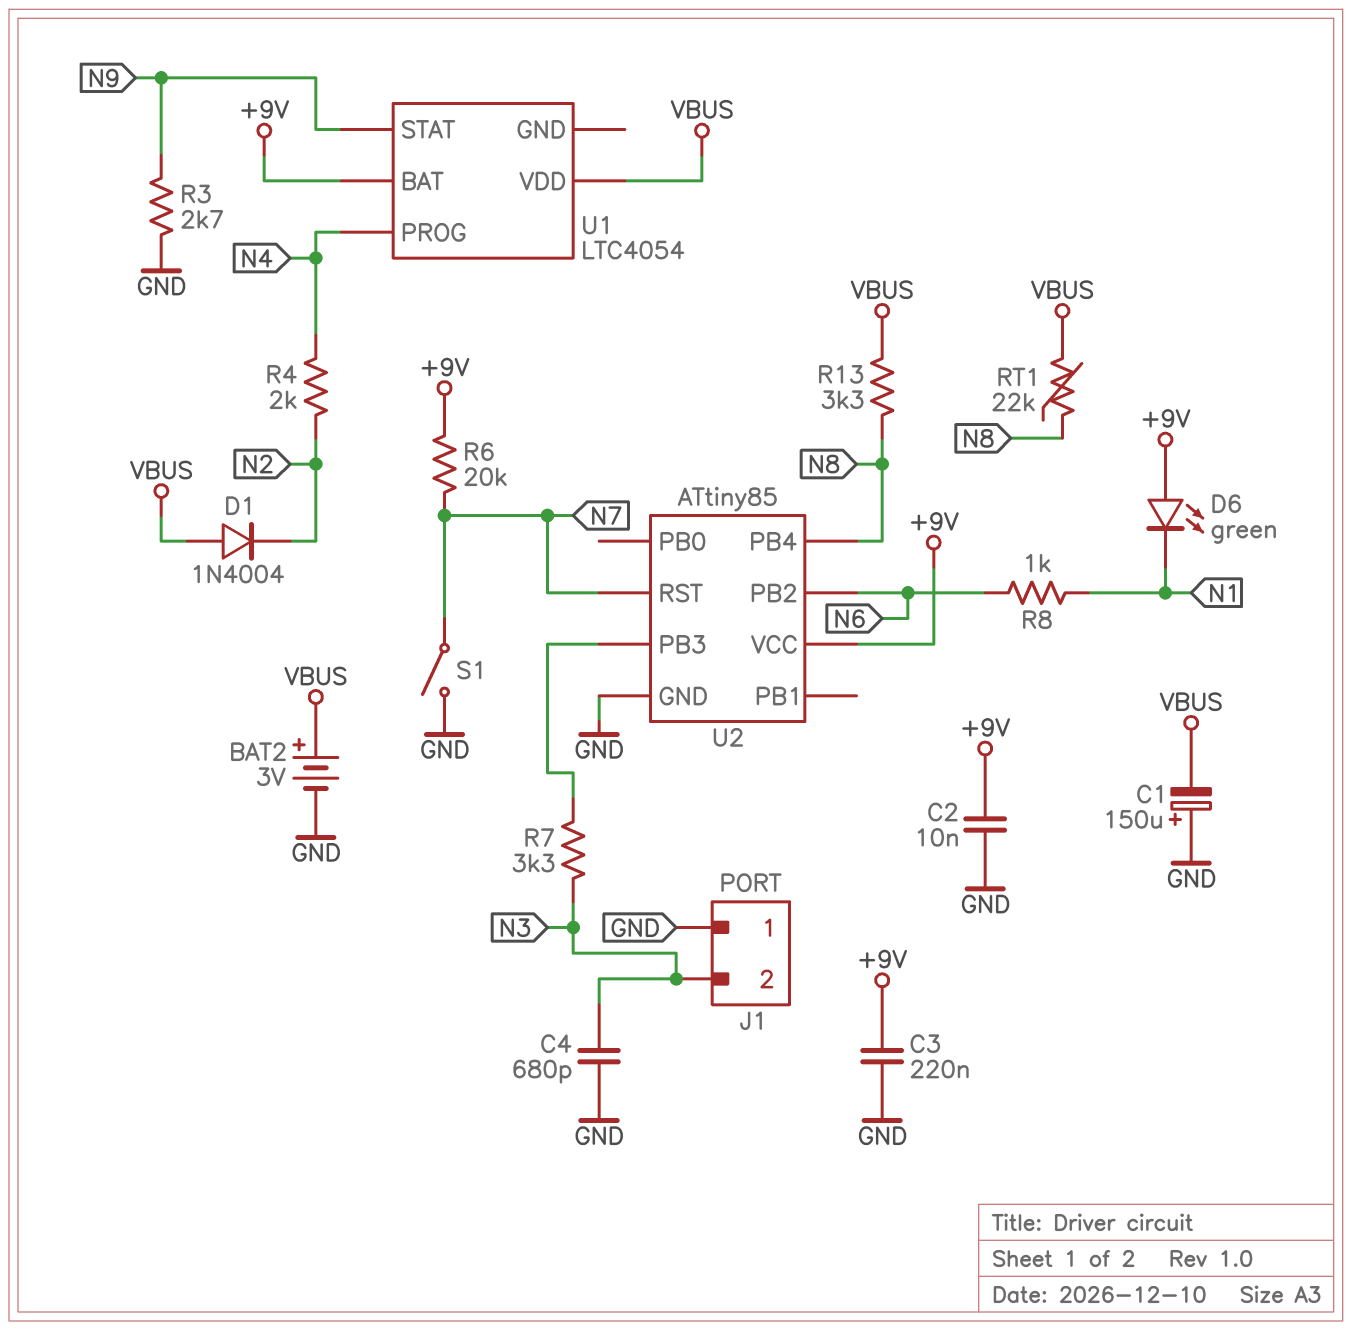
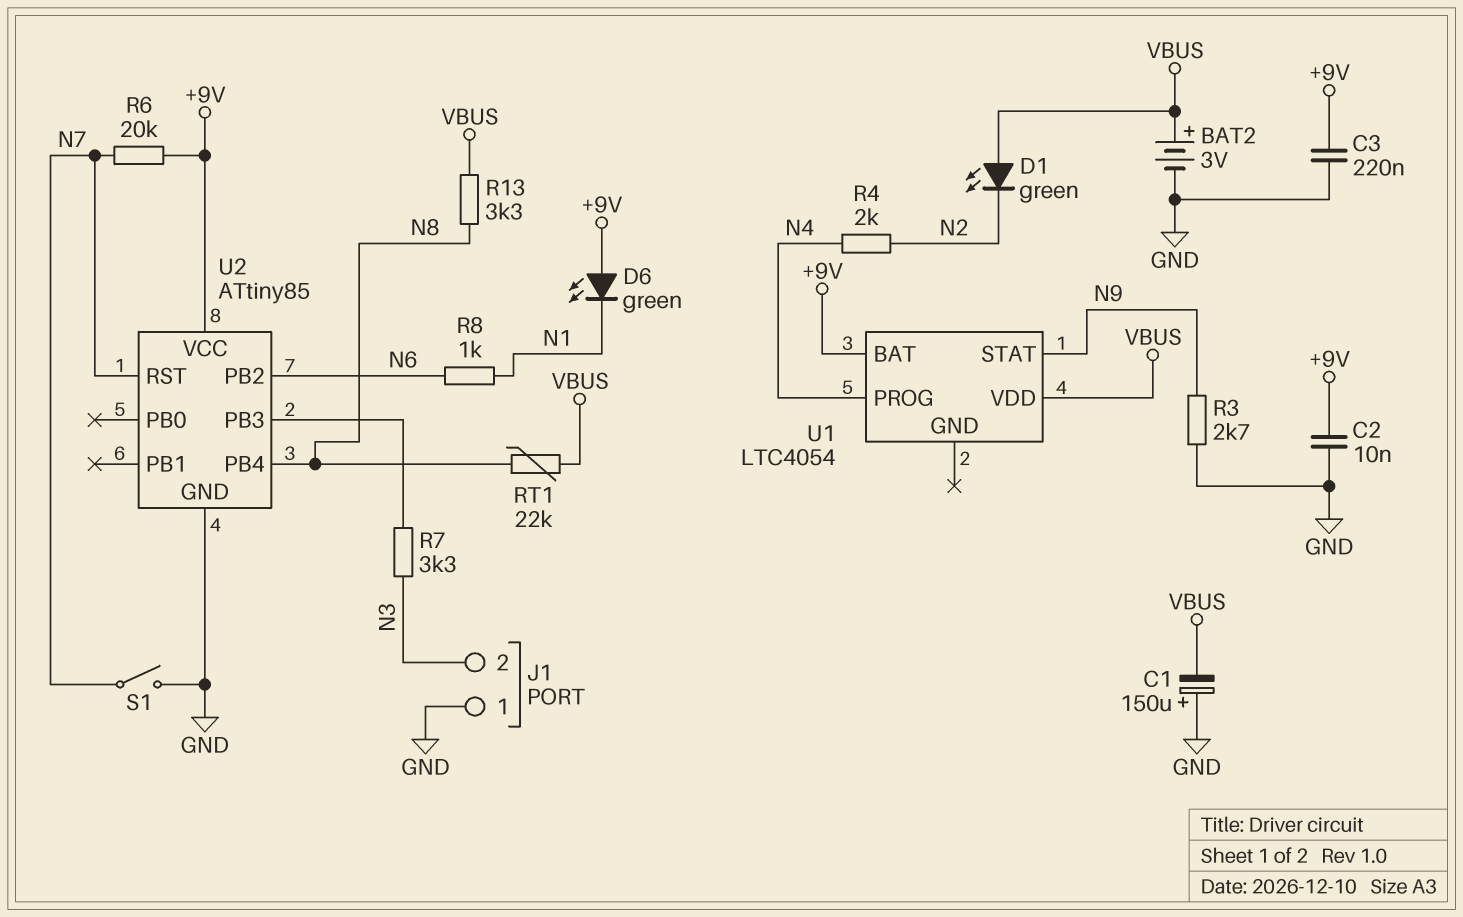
C4: 680pF (GND, N3) -> none
D1: diode 1N4004 (A VBUS, K N2) -> LED green (A VBUS, K N2)

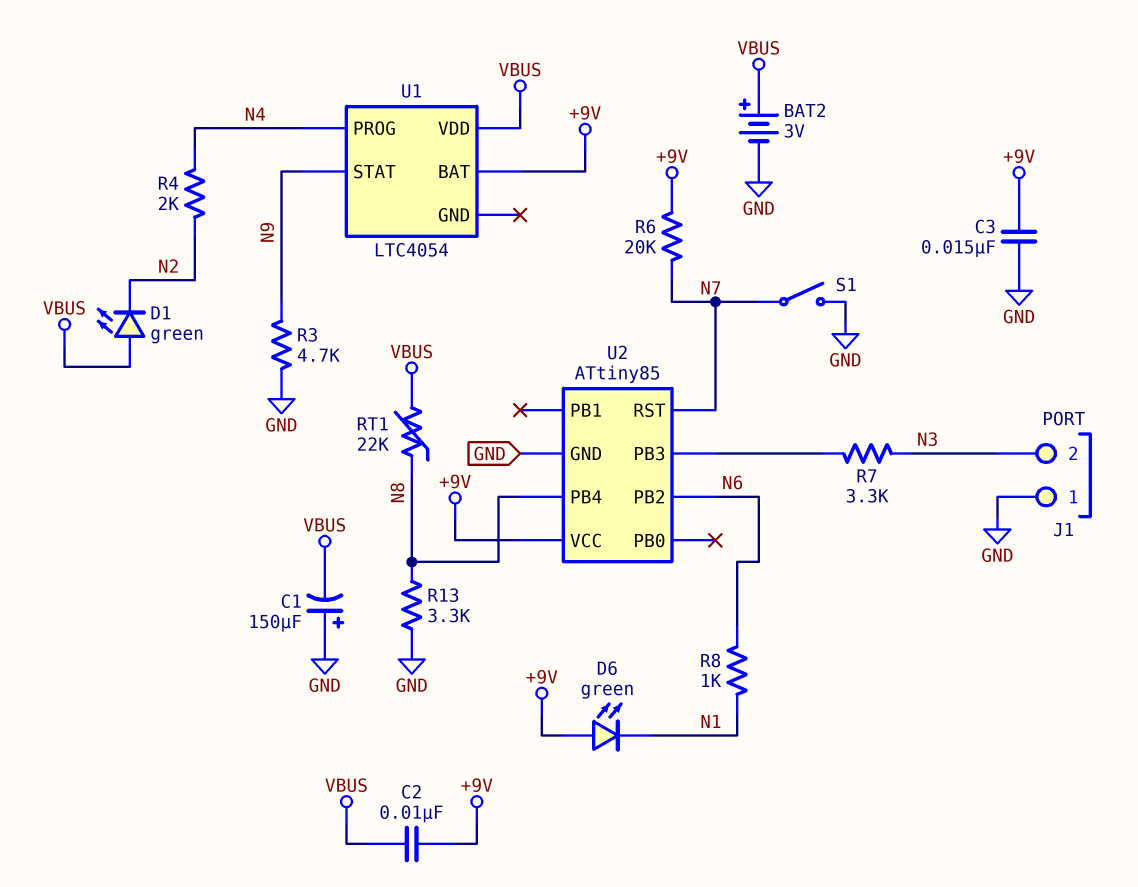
C2: 10nF (+9V, GND) -> 10nF (+9V, VBUS)
C3: 220nF (+9V, GND) -> 15nF (+9V, GND)
R3: 2.7k (GND, N9) -> 4.7k (GND, N9)
R13: 3.3k (N8, VBUS) -> 3.3k (GND, N8)

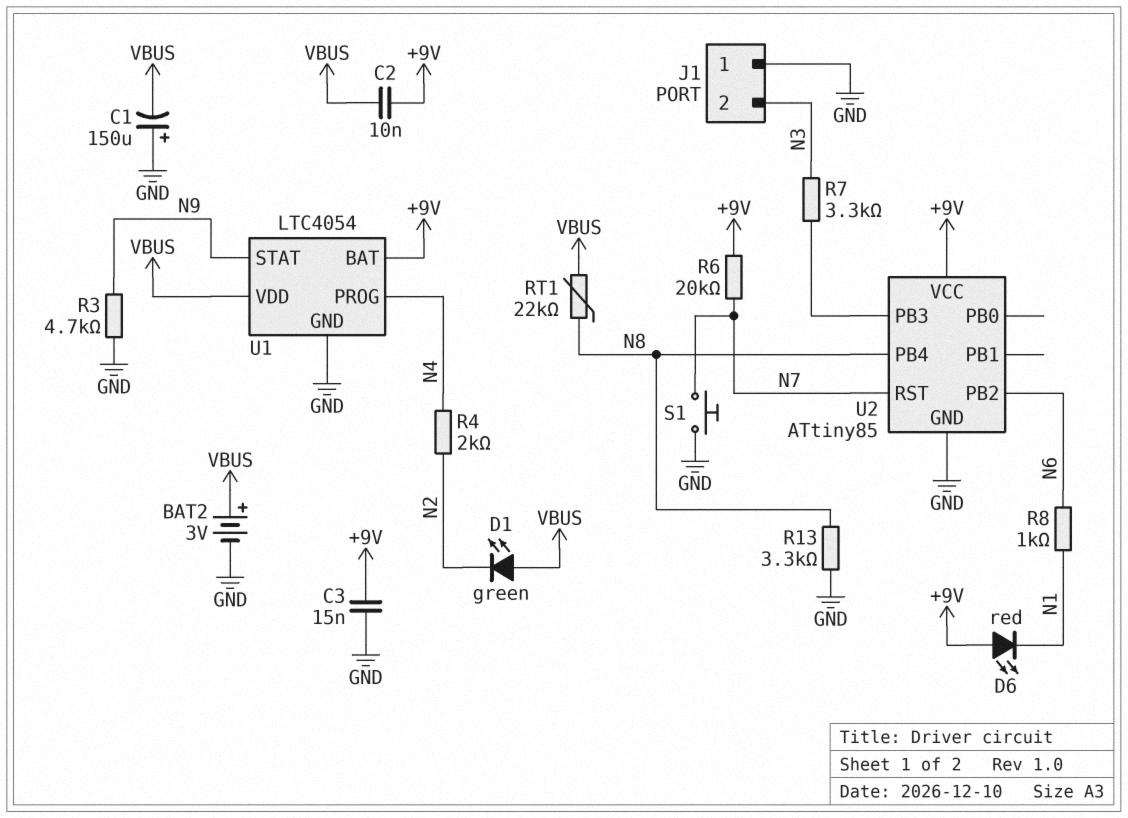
D6: LED green (A +9V, K N1) -> LED red (A +9V, K N1)
S1: switch (GND, N7) -> button (GND, N7)
U1 pin GND: none -> GND

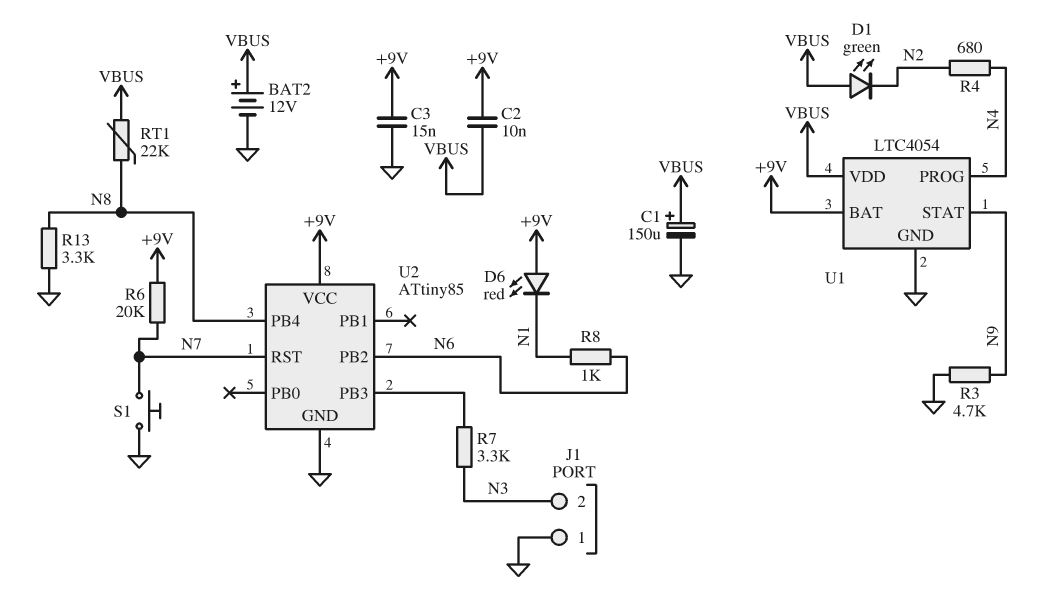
BAT2: 3V (plus VBUS, minus GND) -> 12V (plus VBUS, minus GND)
C1: 150uF (plus GND, minus VBUS) -> 150uF (plus VBUS, minus GND)
R4: 2k (N2, N4) -> 680 (N2, N4)

